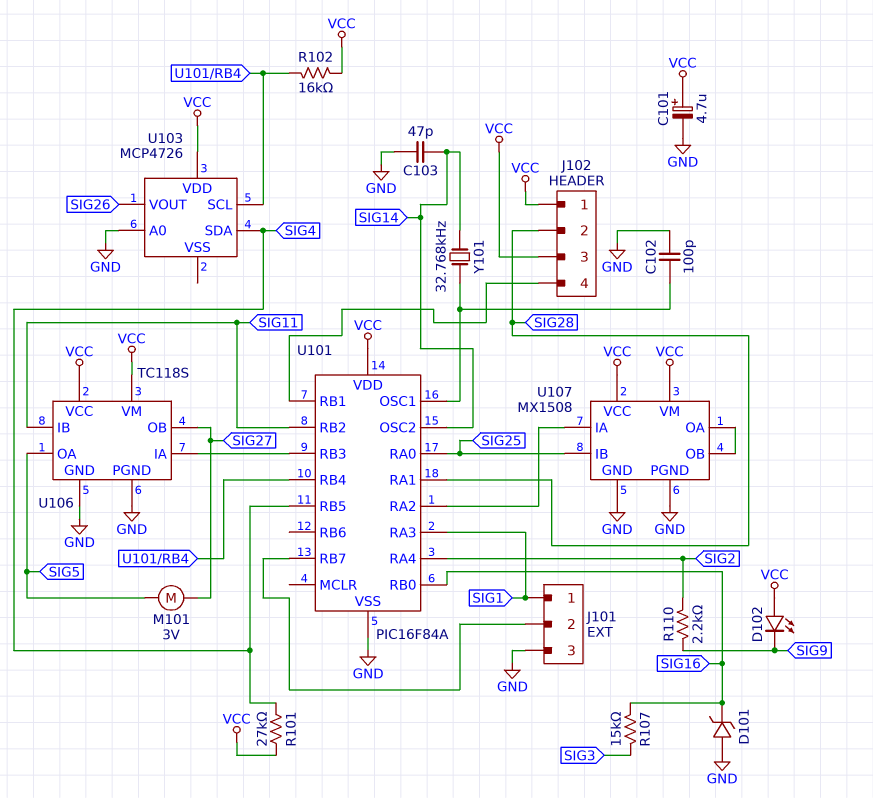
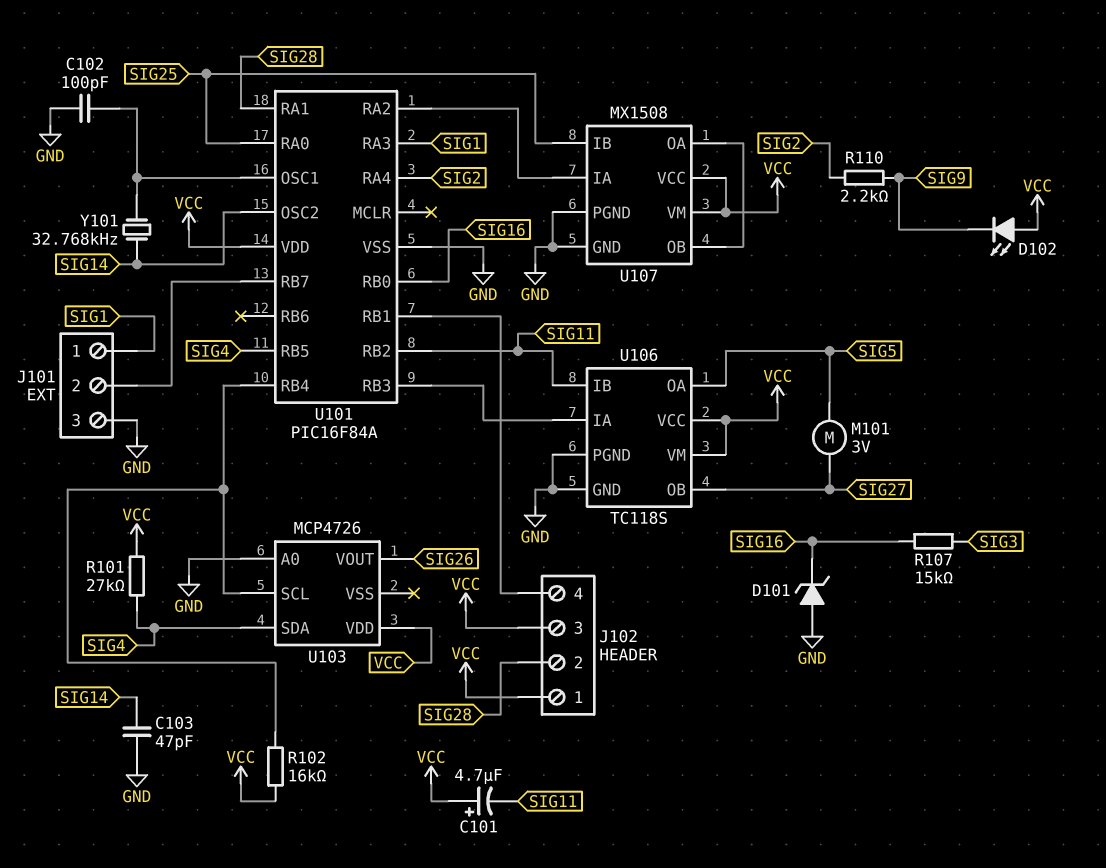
C101: 4.7uF (plus VCC, minus GND) -> 4.7uF (plus VCC, minus SIG11)

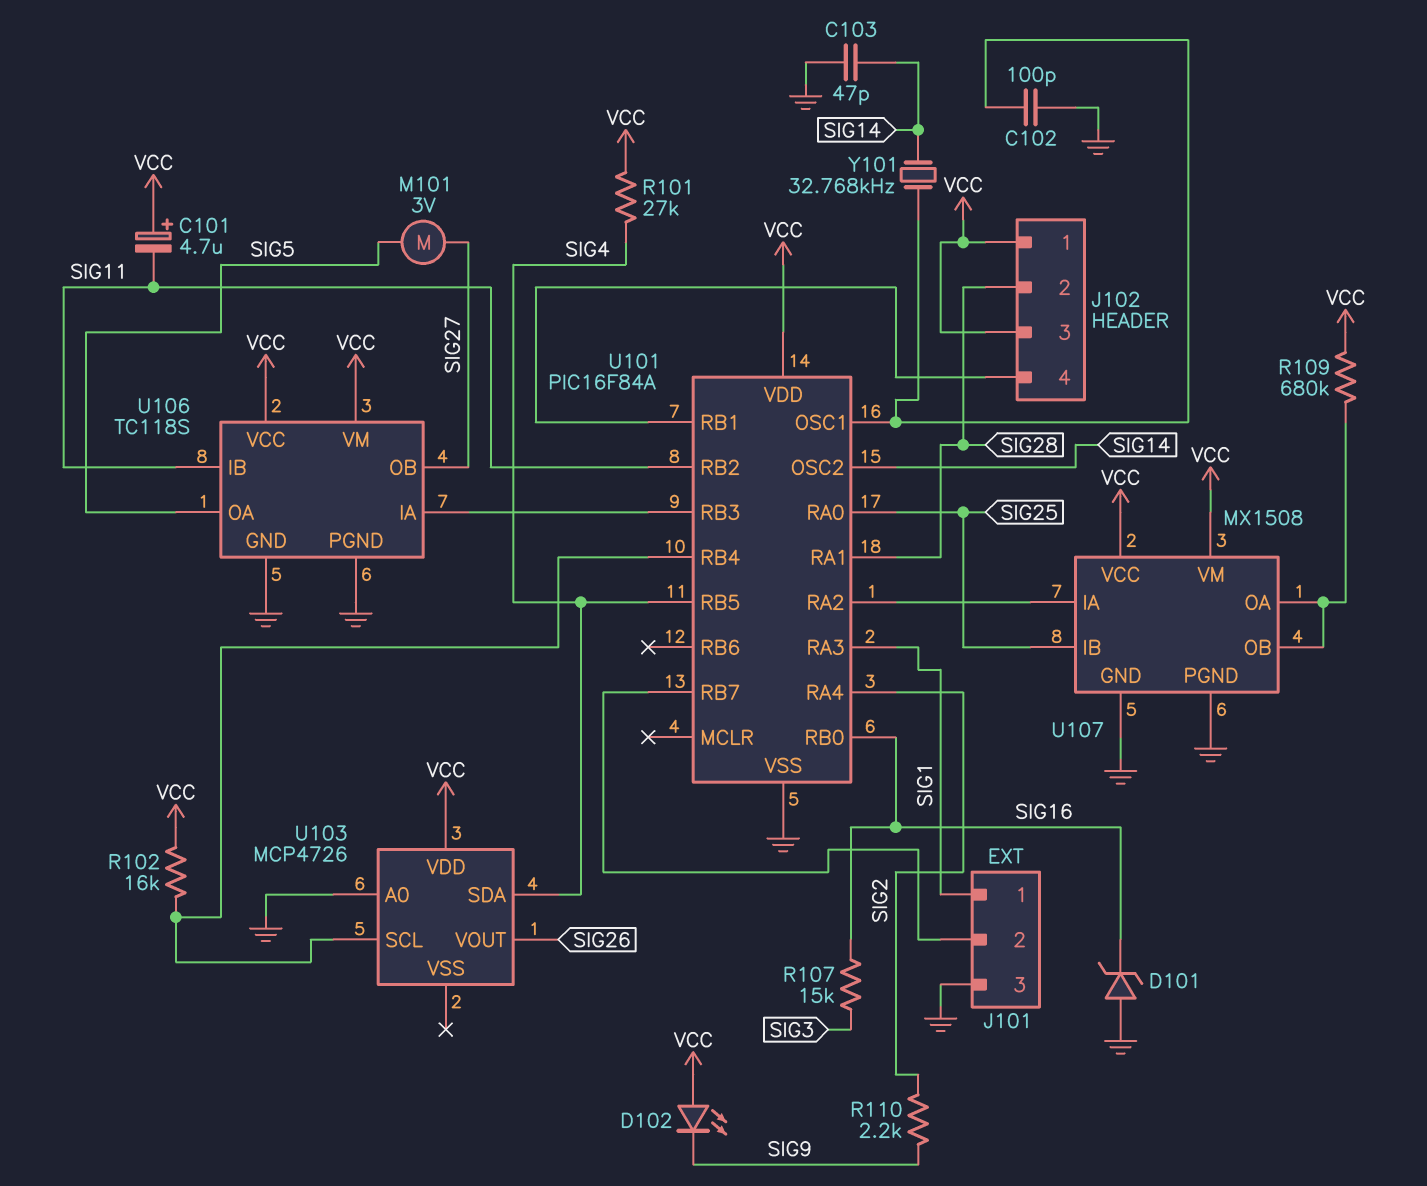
R109: none -> 680k (U107/OA, VCC)

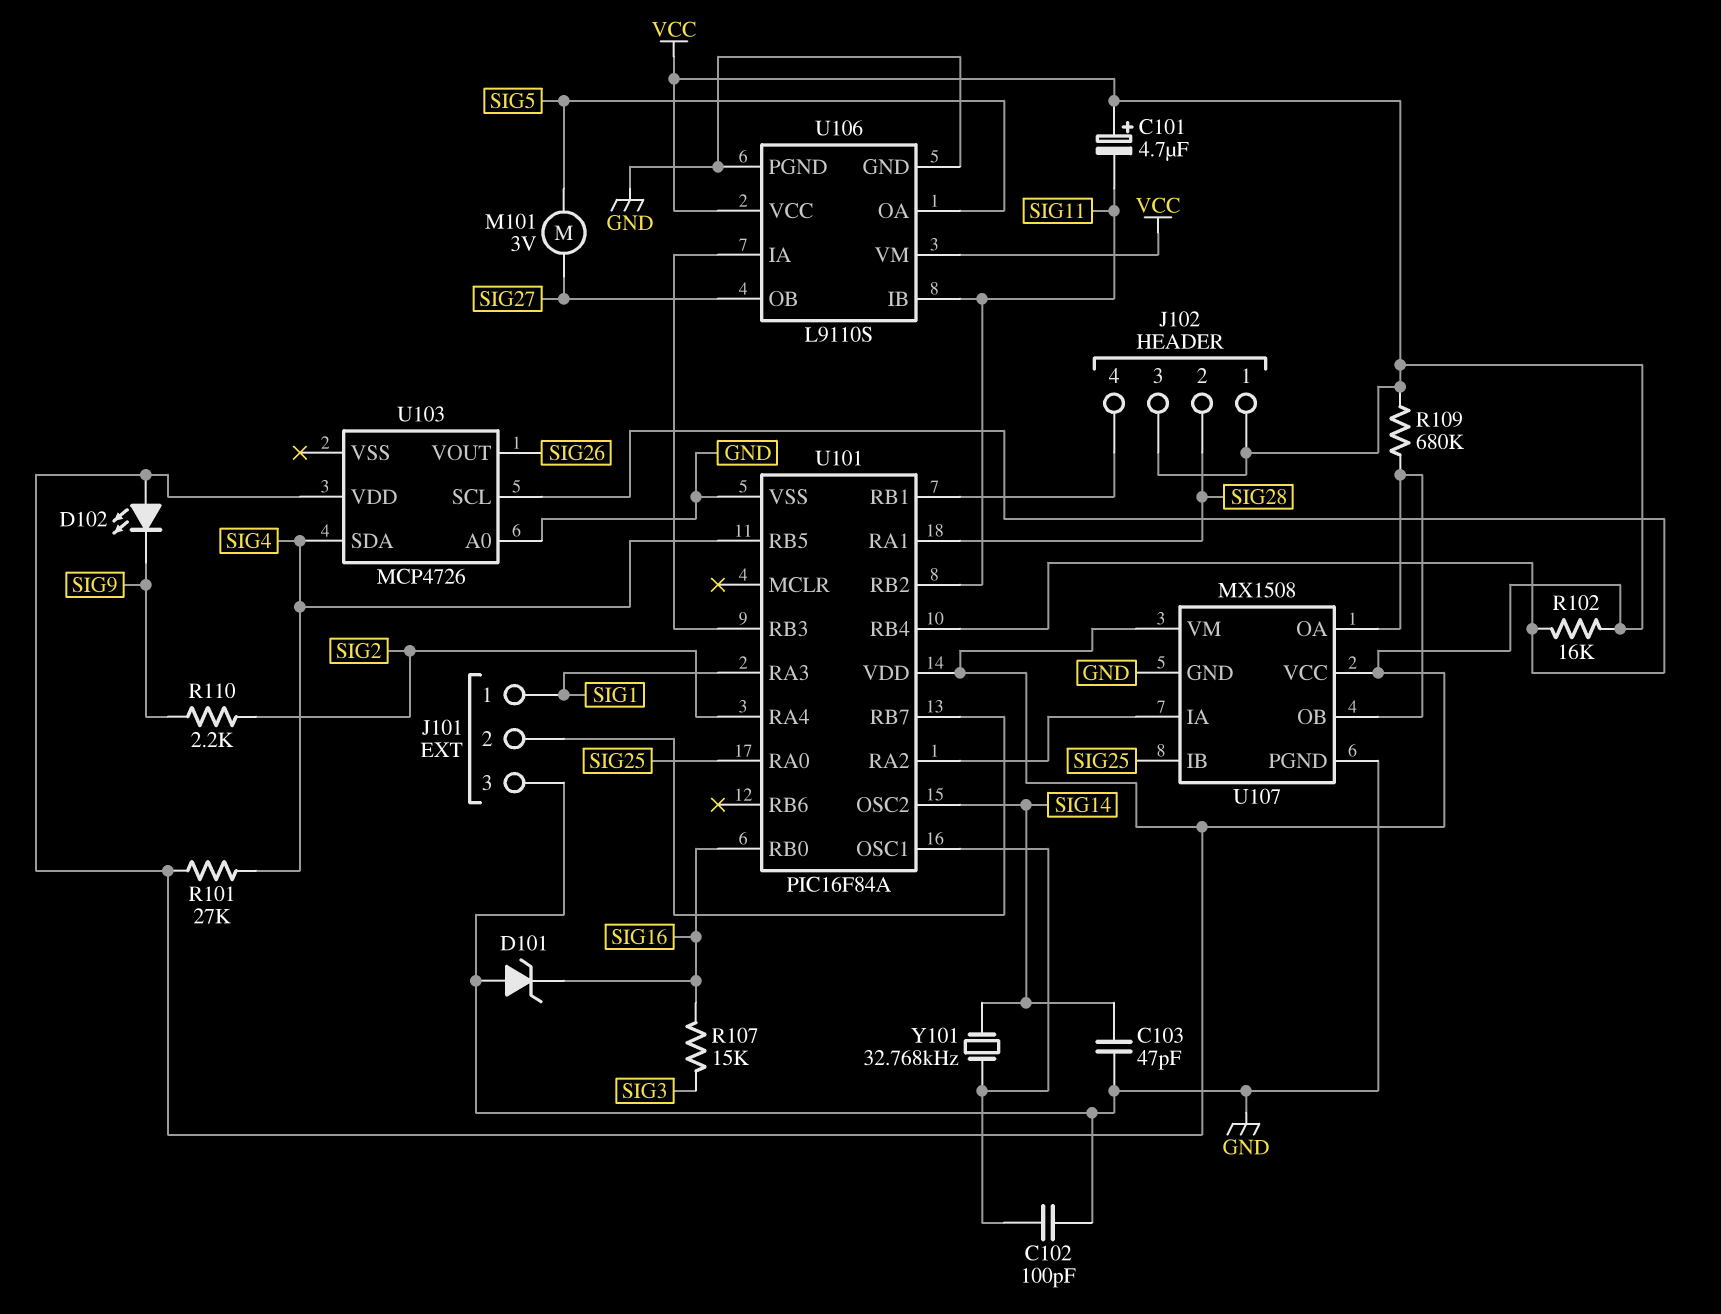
U106: TC118S -> L9110S

